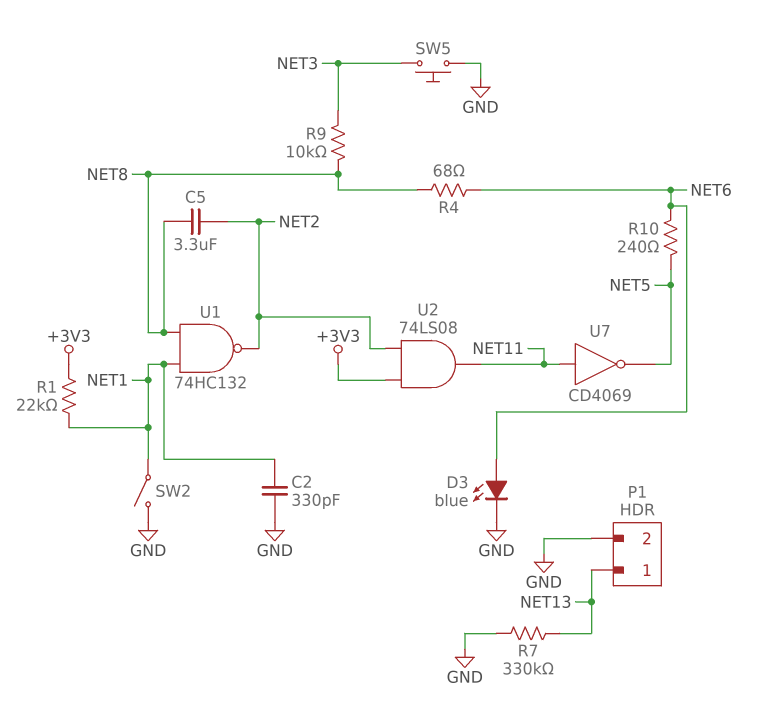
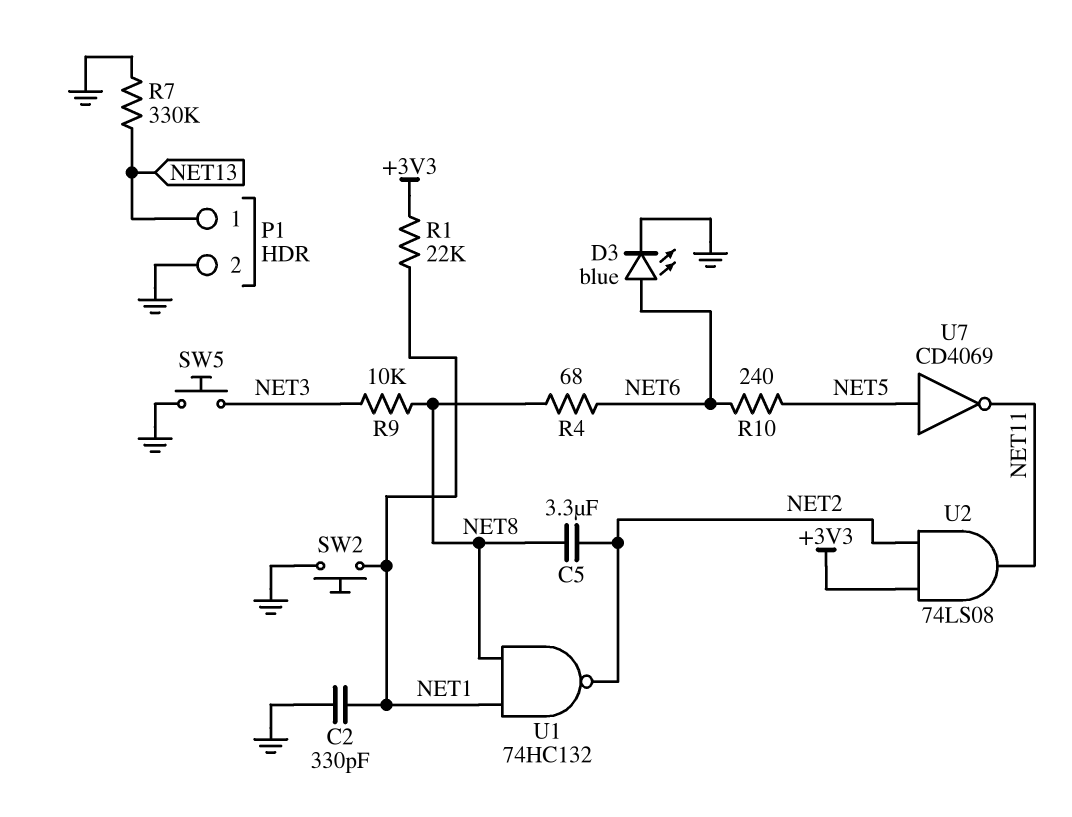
SW2: switch (GND, NET1) -> button (GND, NET1)
U7: NOT CD4069 (in NET11, out NET5) -> NOT CD4069 (in NET5, out NET11)

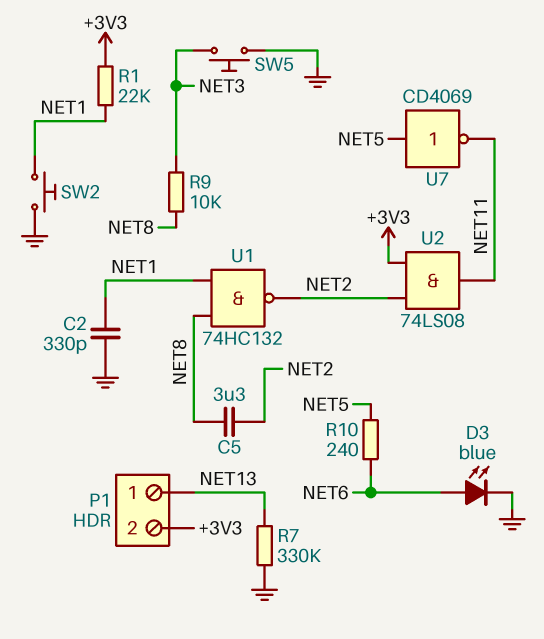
P1 pin 2: GND -> +3V3
R4: 68 (NET6, NET8) -> none

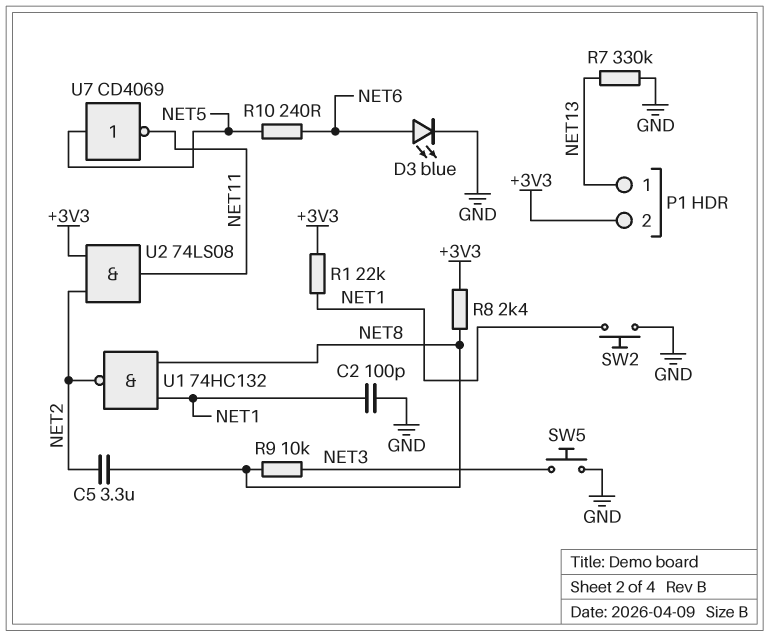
C2: 330pF (GND, NET1) -> 100pF (GND, NET1)
R8: none -> 2.4k (+3V3, NET8)

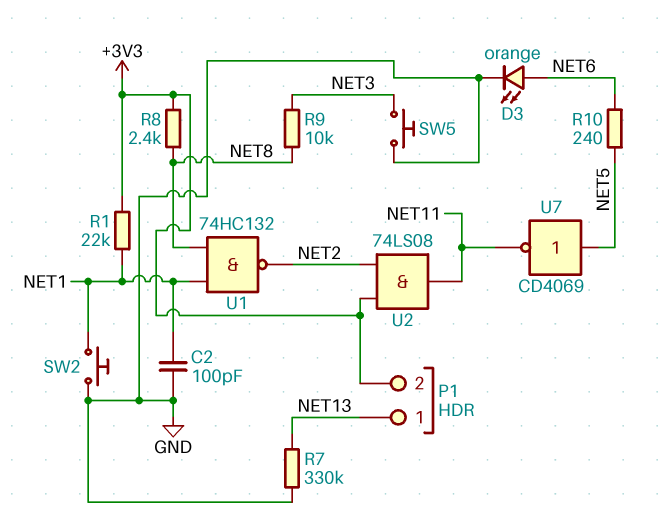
C5: 3.3uF (NET2, NET8) -> none
D3: LED blue (A NET6, K GND) -> LED orange (A NET6, K GND)

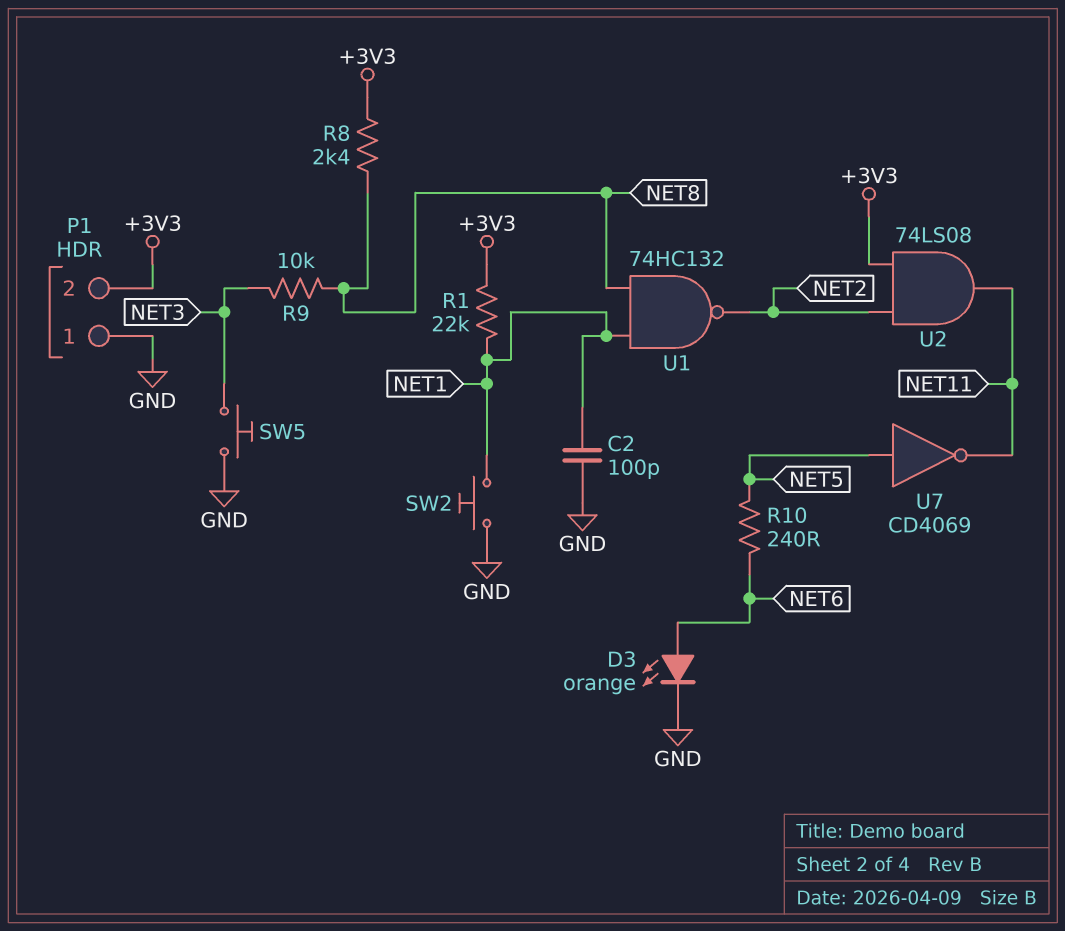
P1 pin 1: NET13 -> GND
R7: 330k (GND, NET13) -> none

